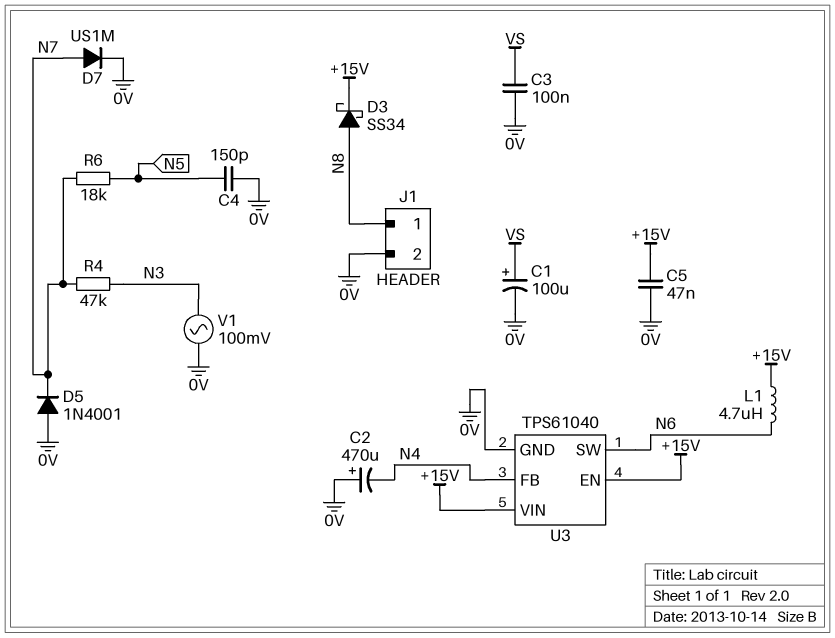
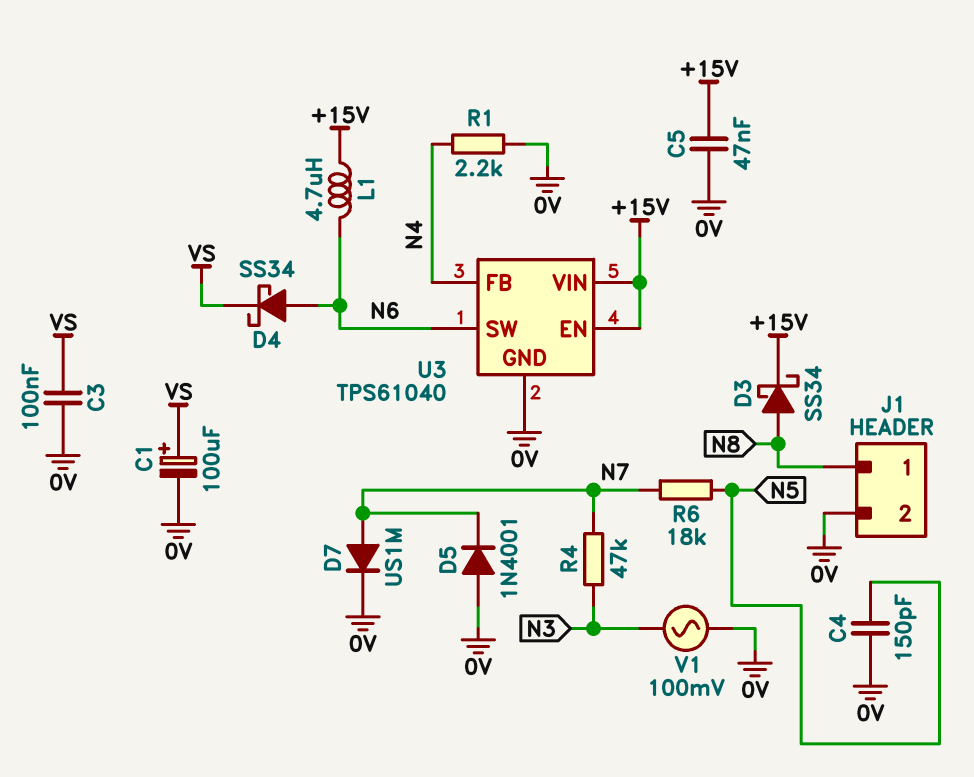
C2: 470uF (plus 0V, minus N4) -> none
D4: none -> schottky SS34 (A N6, K VS)
R1: none -> 2.2k (0V, N4)

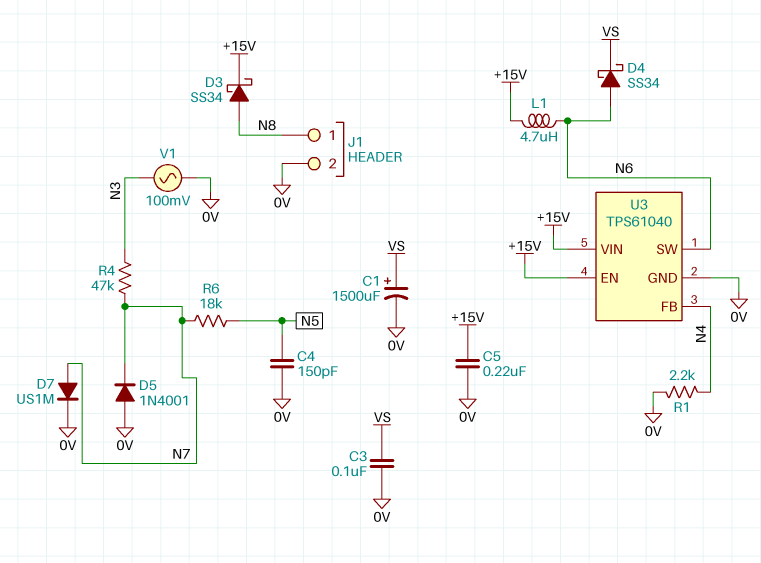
C1: 100uF (plus VS, minus 0V) -> 1500uF (plus VS, minus 0V)
C5: 47nF (+15V, 0V) -> 220nF (+15V, 0V)

